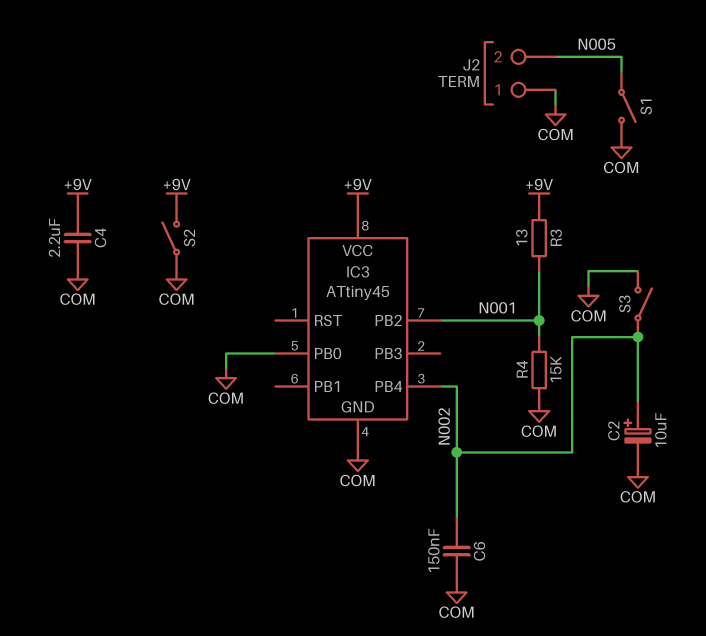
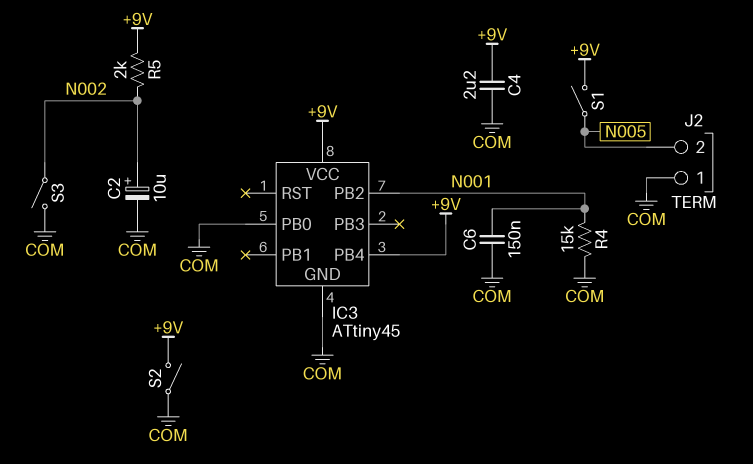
C6: 150nF (COM, N002) -> 150nF (COM, N001)
IC3 pin PB4: N002 -> +9V
R3: 13 (+9V, N001) -> none
R5: none -> 2k (+9V, N002)
S1: switch (COM, N005) -> switch (+9V, N005)

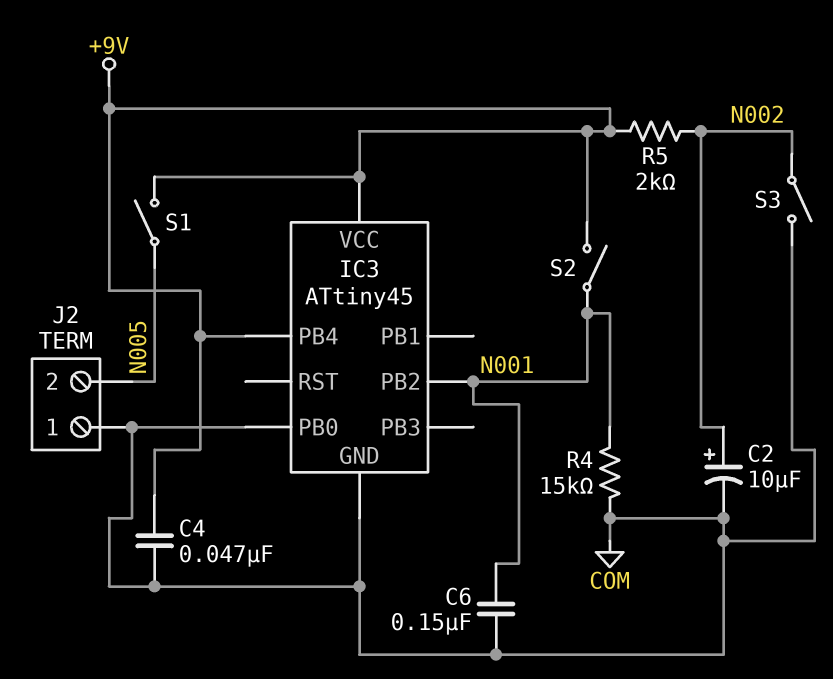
C4: 2.2uF (+9V, COM) -> 47nF (+9V, COM)
S2: switch (+9V, COM) -> switch (+9V, N001)

